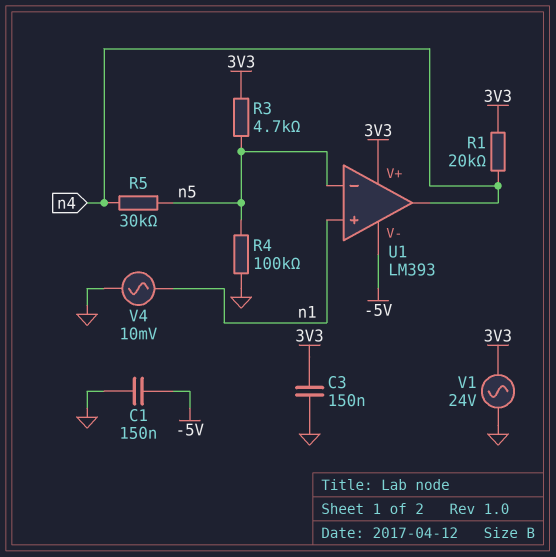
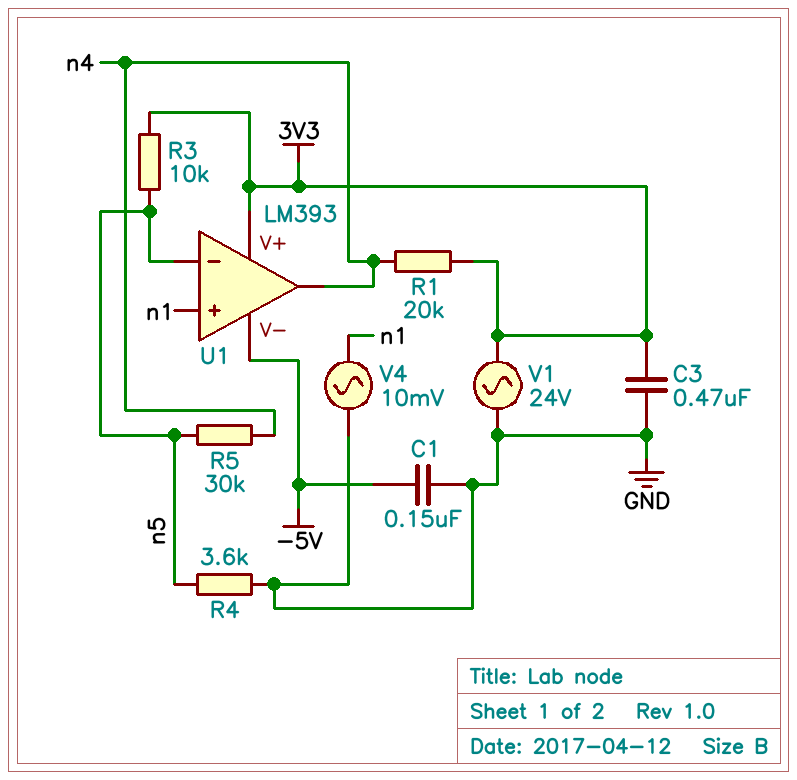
C3: 150nF (3V3, GND) -> 470nF (3V3, GND)
R3: 4.7k (3V3, n5) -> 10k (3V3, n5)
R4: 100k (GND, n5) -> 3.6k (GND, n5)

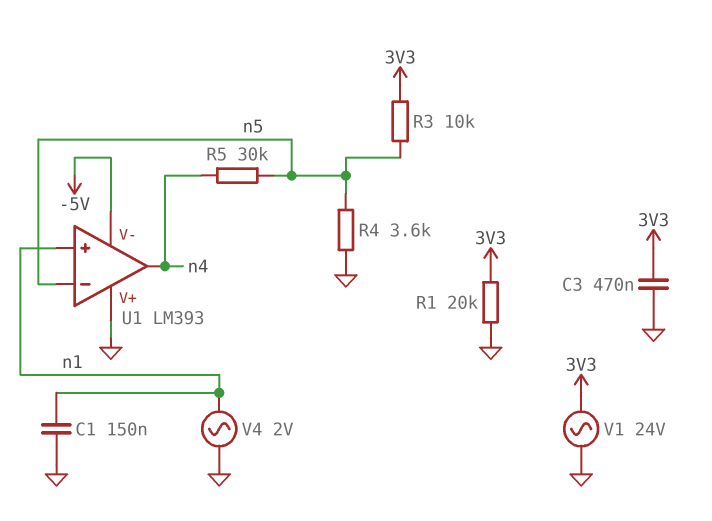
C1: 150nF (-5V, GND) -> 150nF (GND, n1)
R1: 20k (3V3, n4) -> 20k (3V3, GND)
U1 pin V+: 3V3 -> GND
V4: AC 10mV (GND, n1) -> AC 2V (GND, n1)

